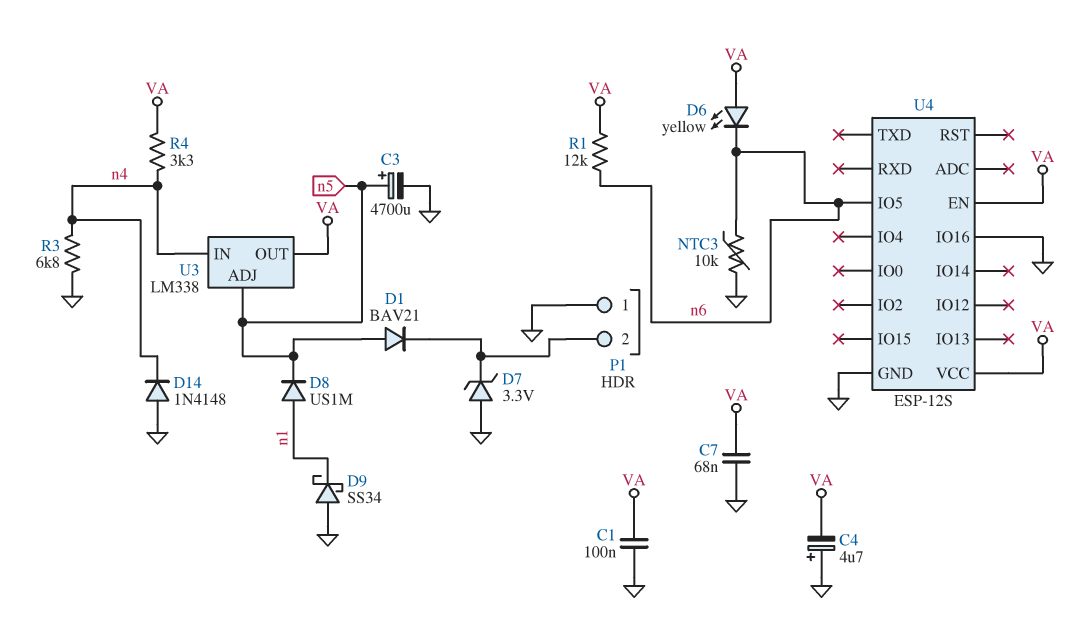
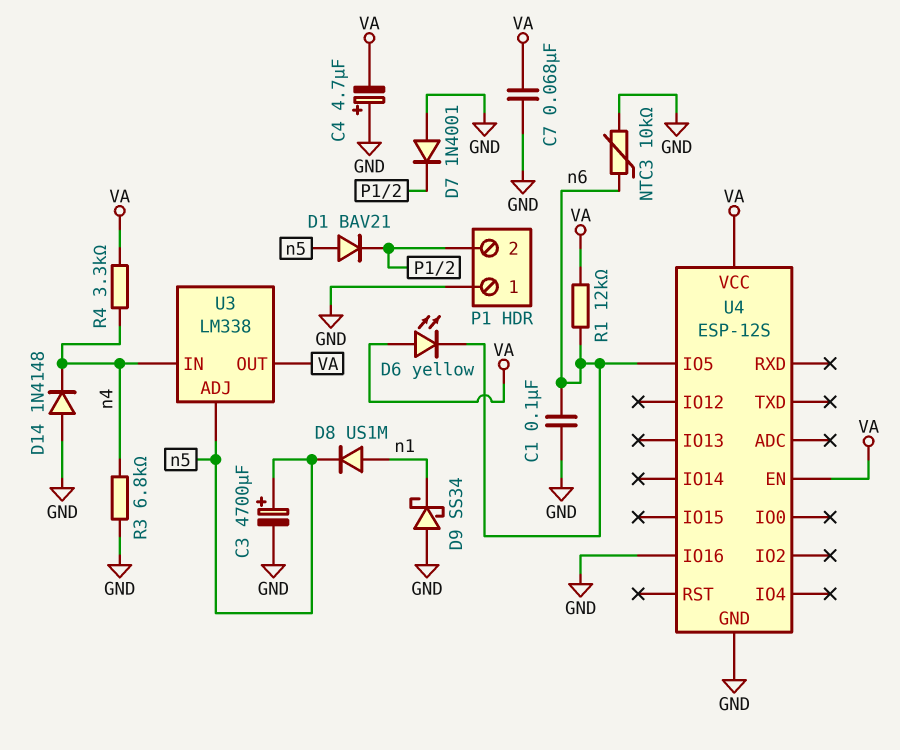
C1: 100nF (GND, VA) -> 100nF (GND, n6)
D7: zener 3.3V (A GND, K P1/2) -> diode 1N4001 (A GND, K P1/2)

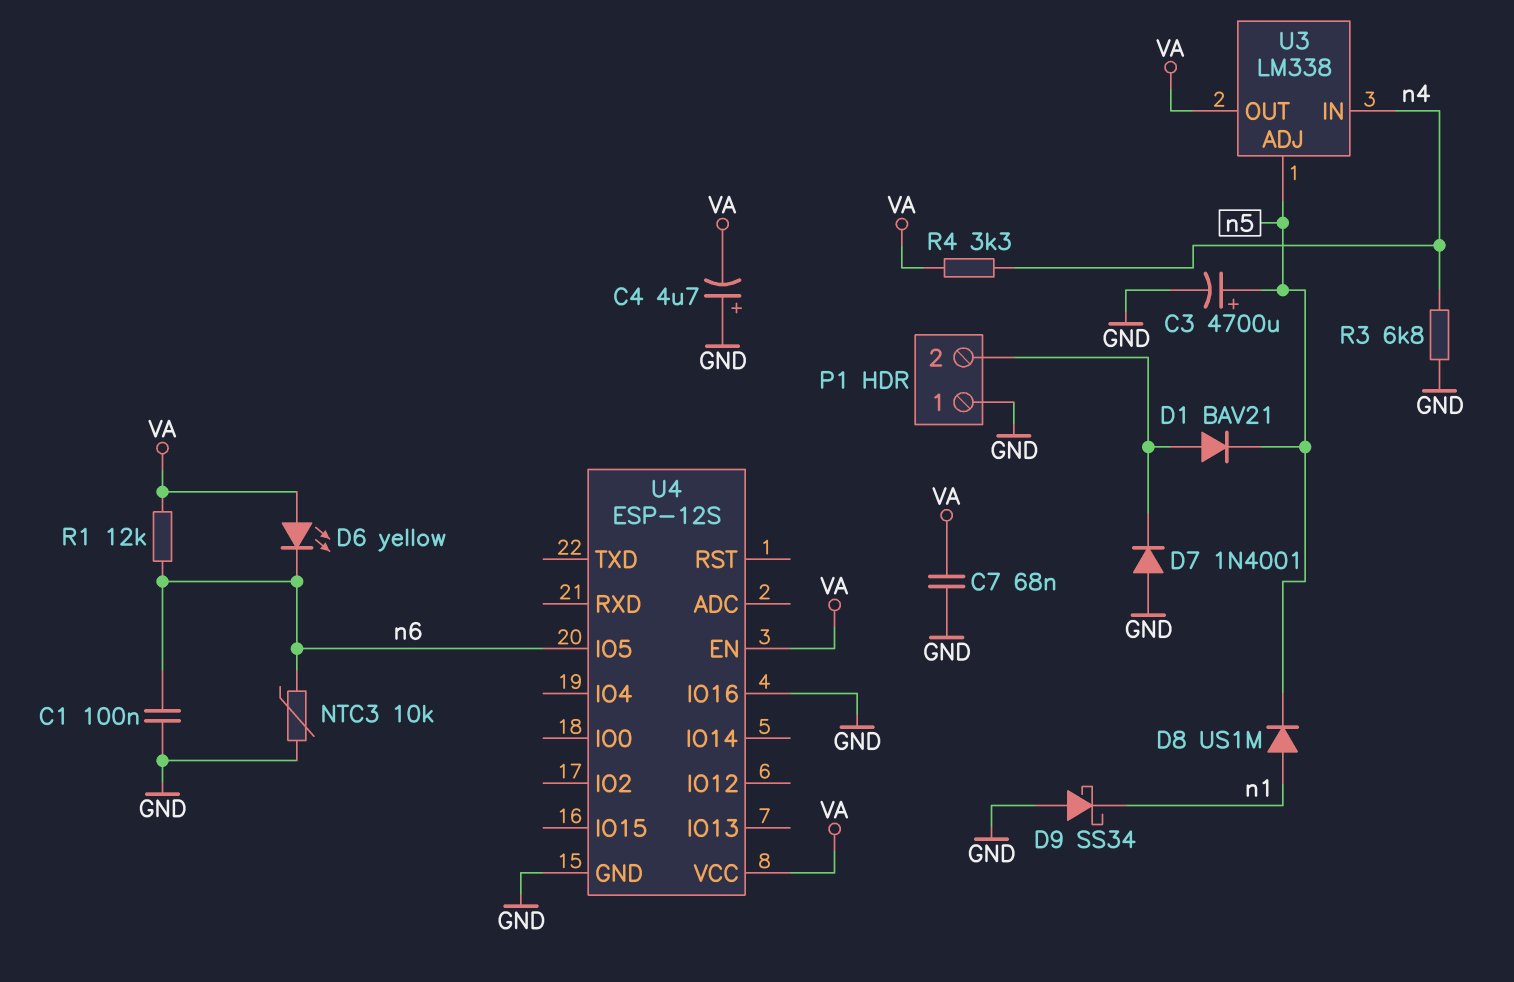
D1: diode BAV21 (A n5, K P1/2) -> diode BAV21 (A P1/2, K n5)
D14: diode 1N4148 (A GND, K n4) -> none

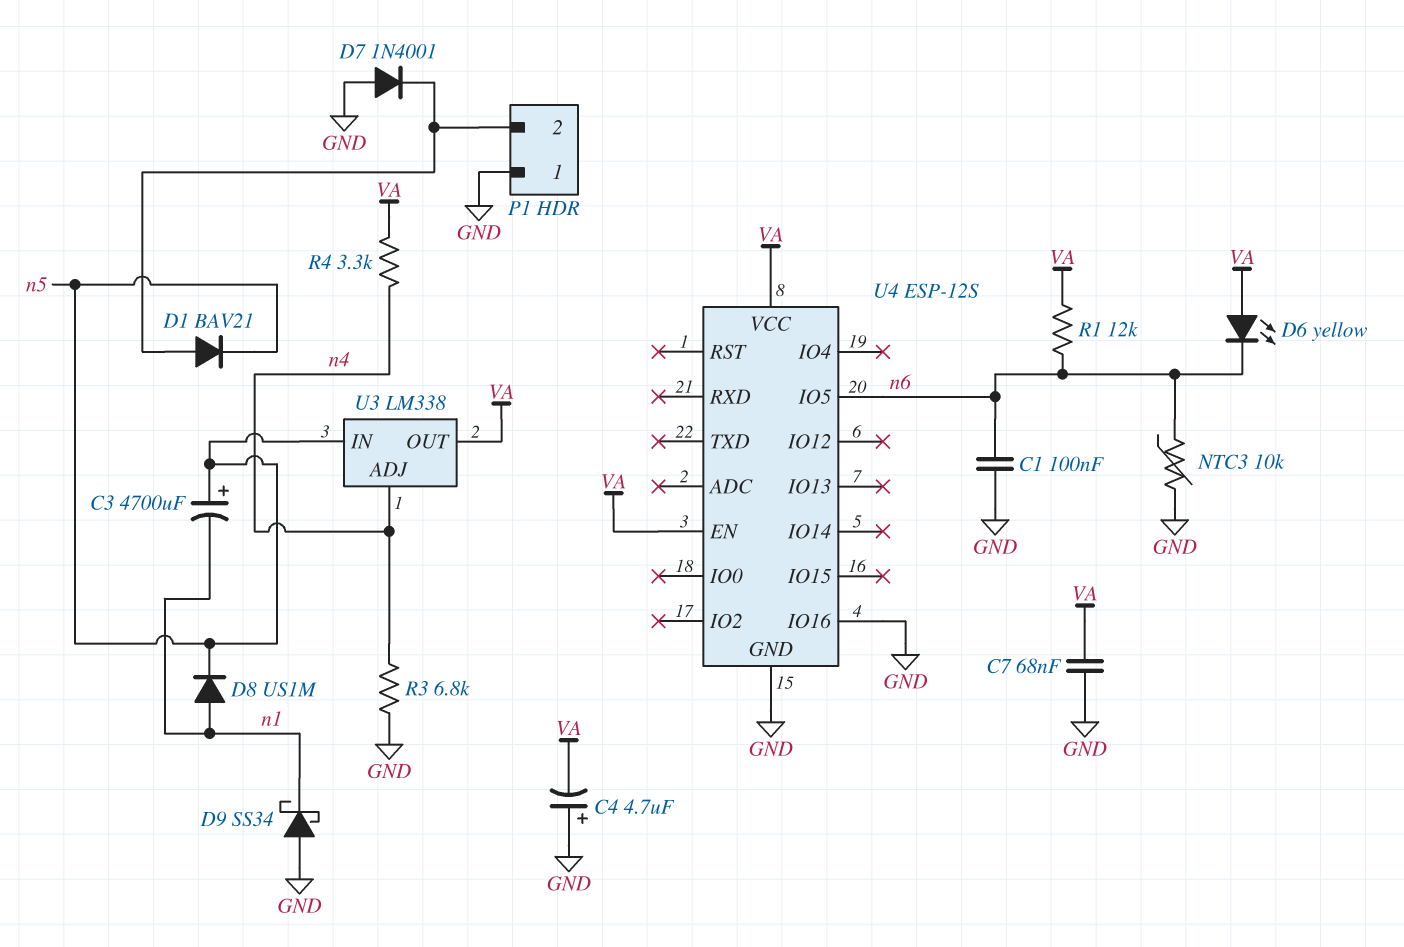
C3: 4700uF (plus n5, minus GND) -> 4700uF (plus n5, minus n1)
U3 pin ADJ: n5 -> n4
U3 pin IN: n4 -> n5

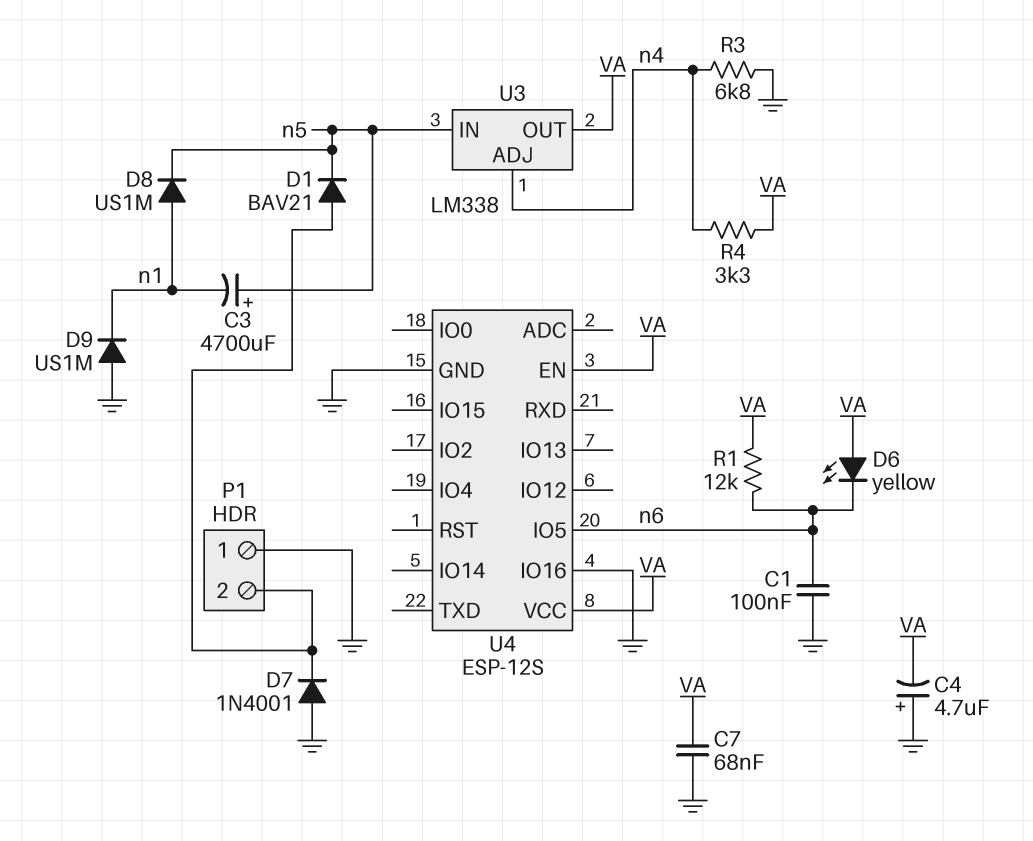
D9: schottky SS34 (A GND, K n1) -> diode US1M (A GND, K n1)
NTC3: 10k (GND, n6) -> none

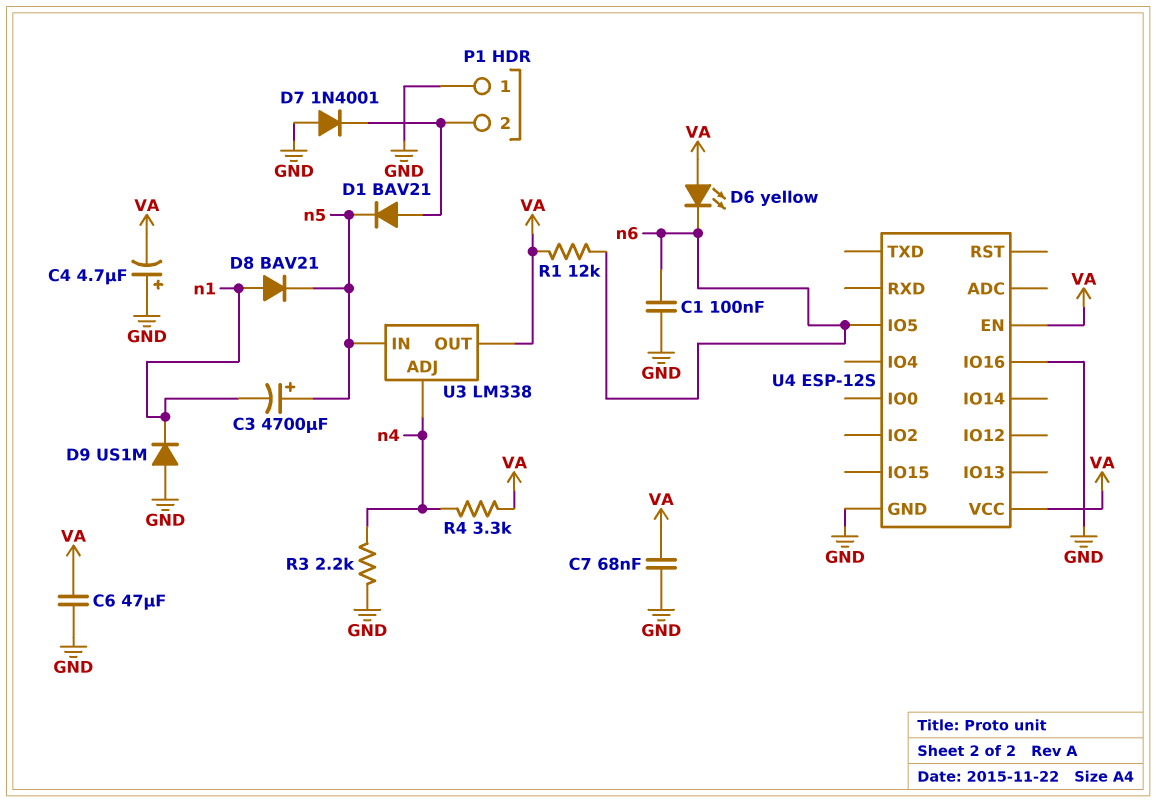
C6: none -> 47uF (GND, VA)
D8: diode US1M (A n1, K n5) -> diode BAV21 (A n1, K n5)
R3: 6.8k (GND, n4) -> 2.2k (GND, n4)

